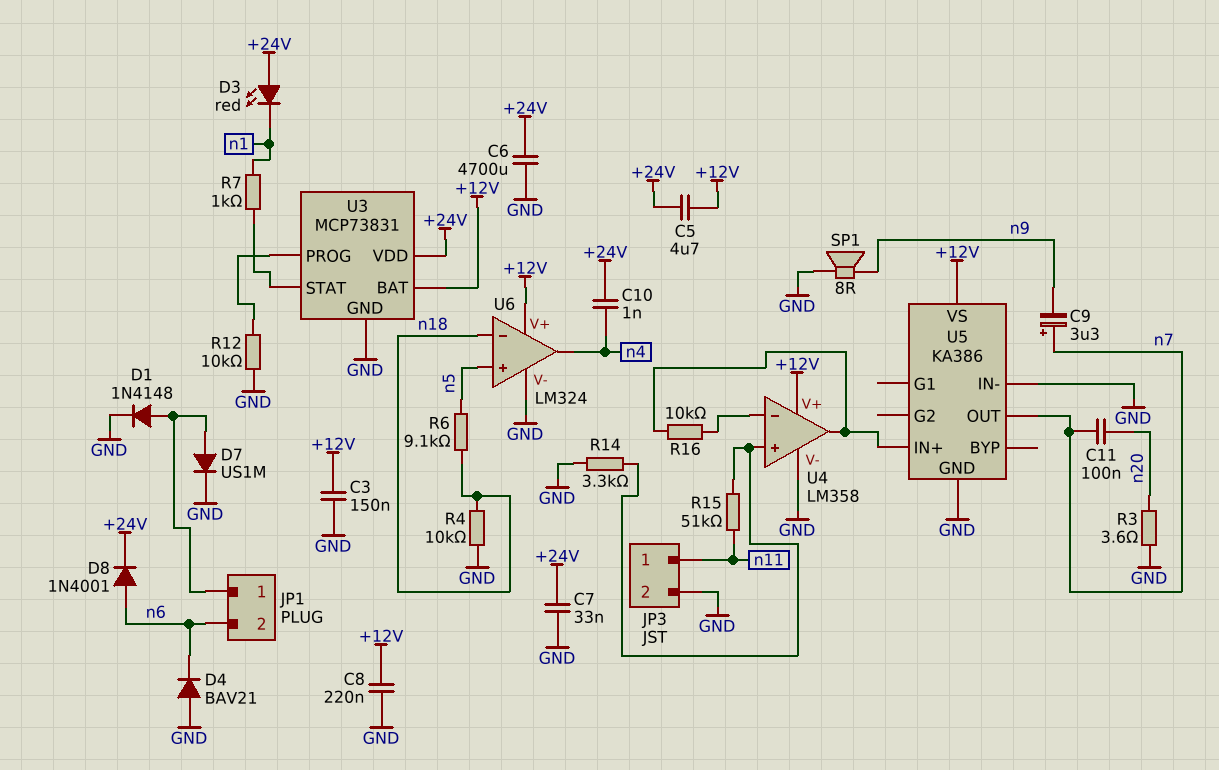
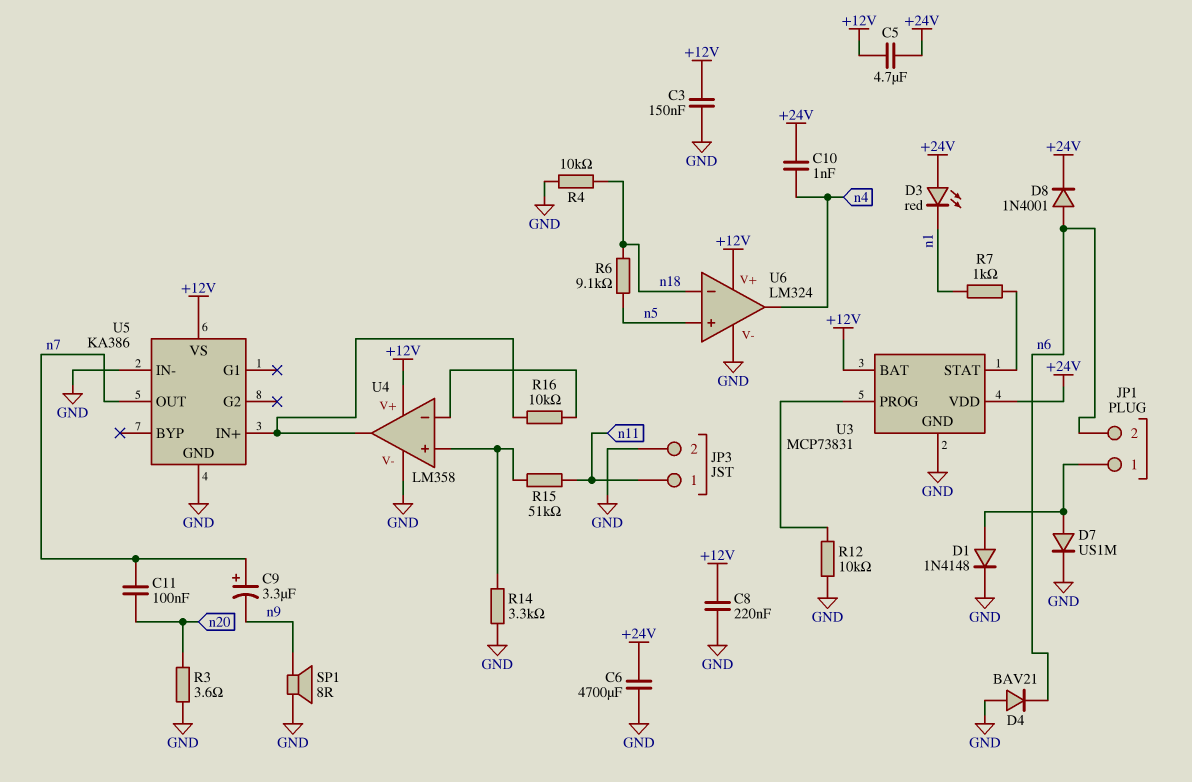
C7: 33nF (+24V, GND) -> none

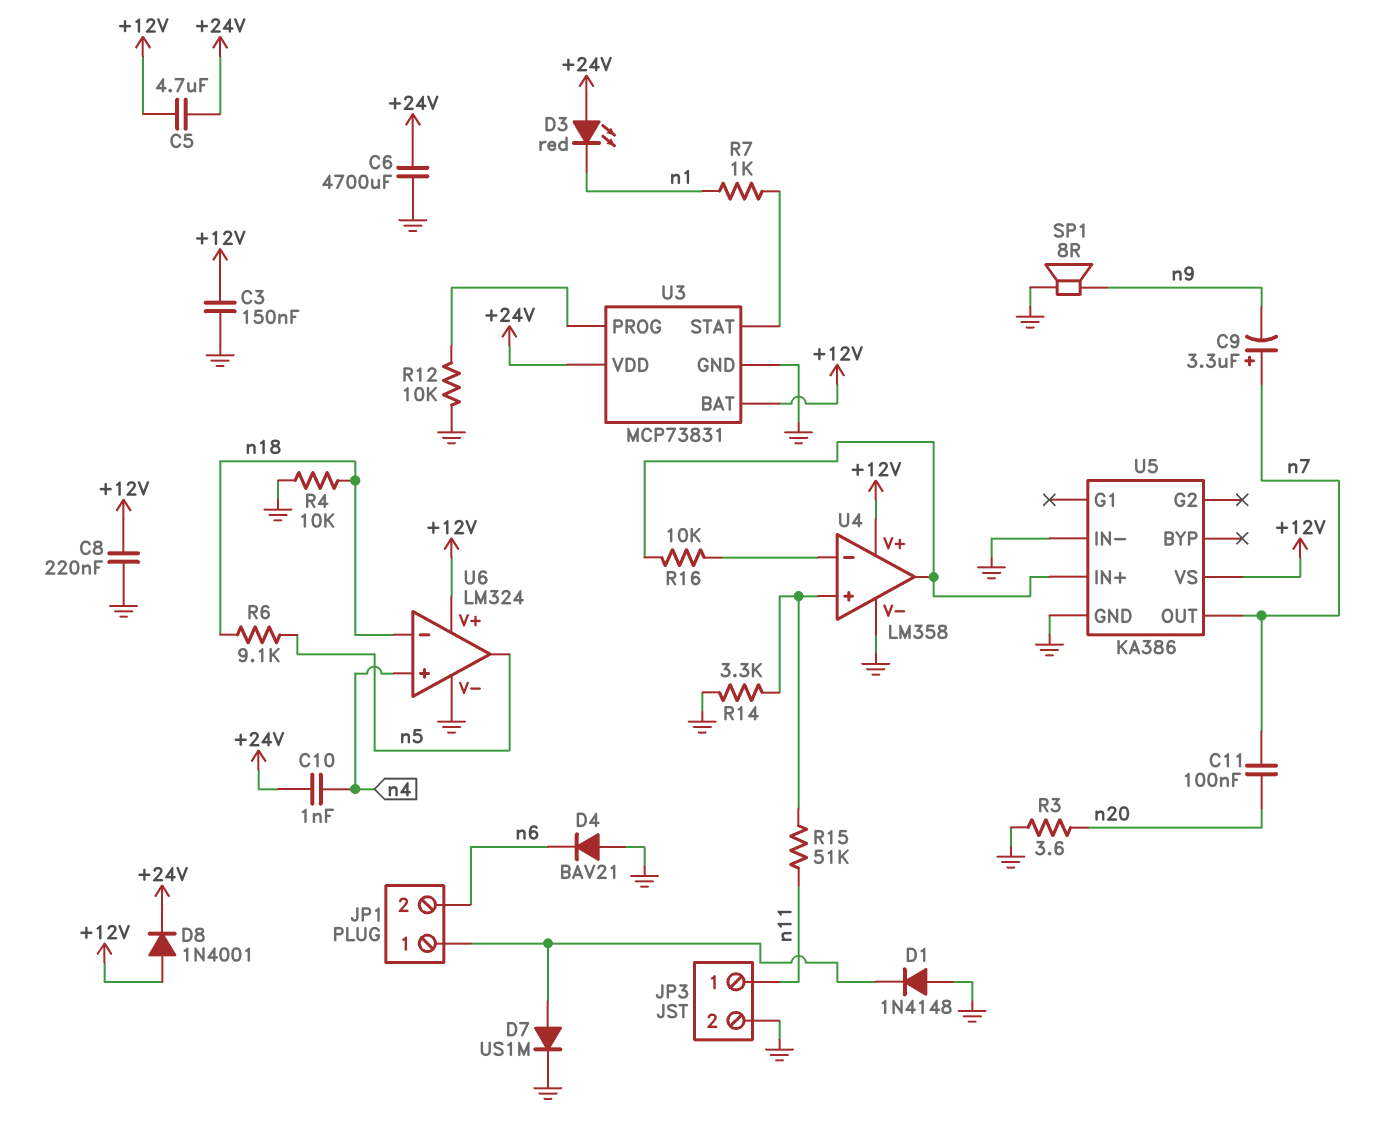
D1: diode 1N4148 (A JP1/1, K GND) -> diode 1N4148 (A GND, K JP1/1)
D8: diode 1N4001 (A n6, K +24V) -> diode 1N4001 (A +12V, K +24V)
U6 pin in+: n5 -> n4
U6 pin out: n4 -> n5

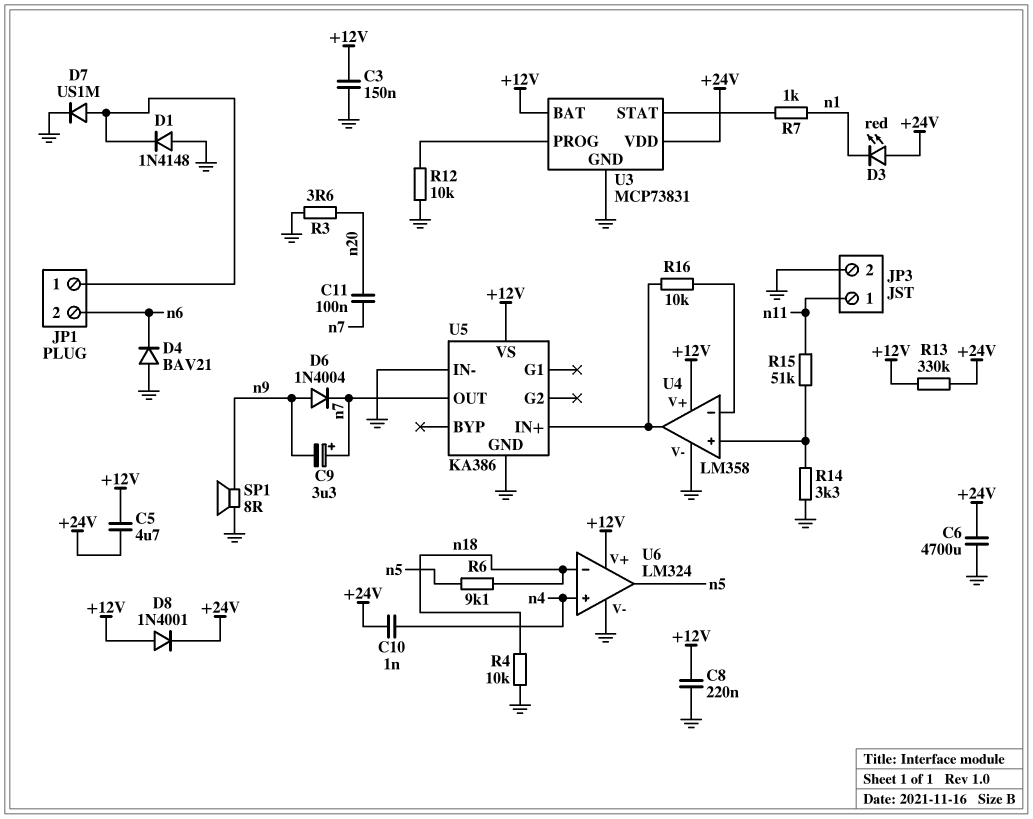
D6: none -> diode 1N4004 (A n9, K n7)
R13: none -> 330k (+12V, +24V)

